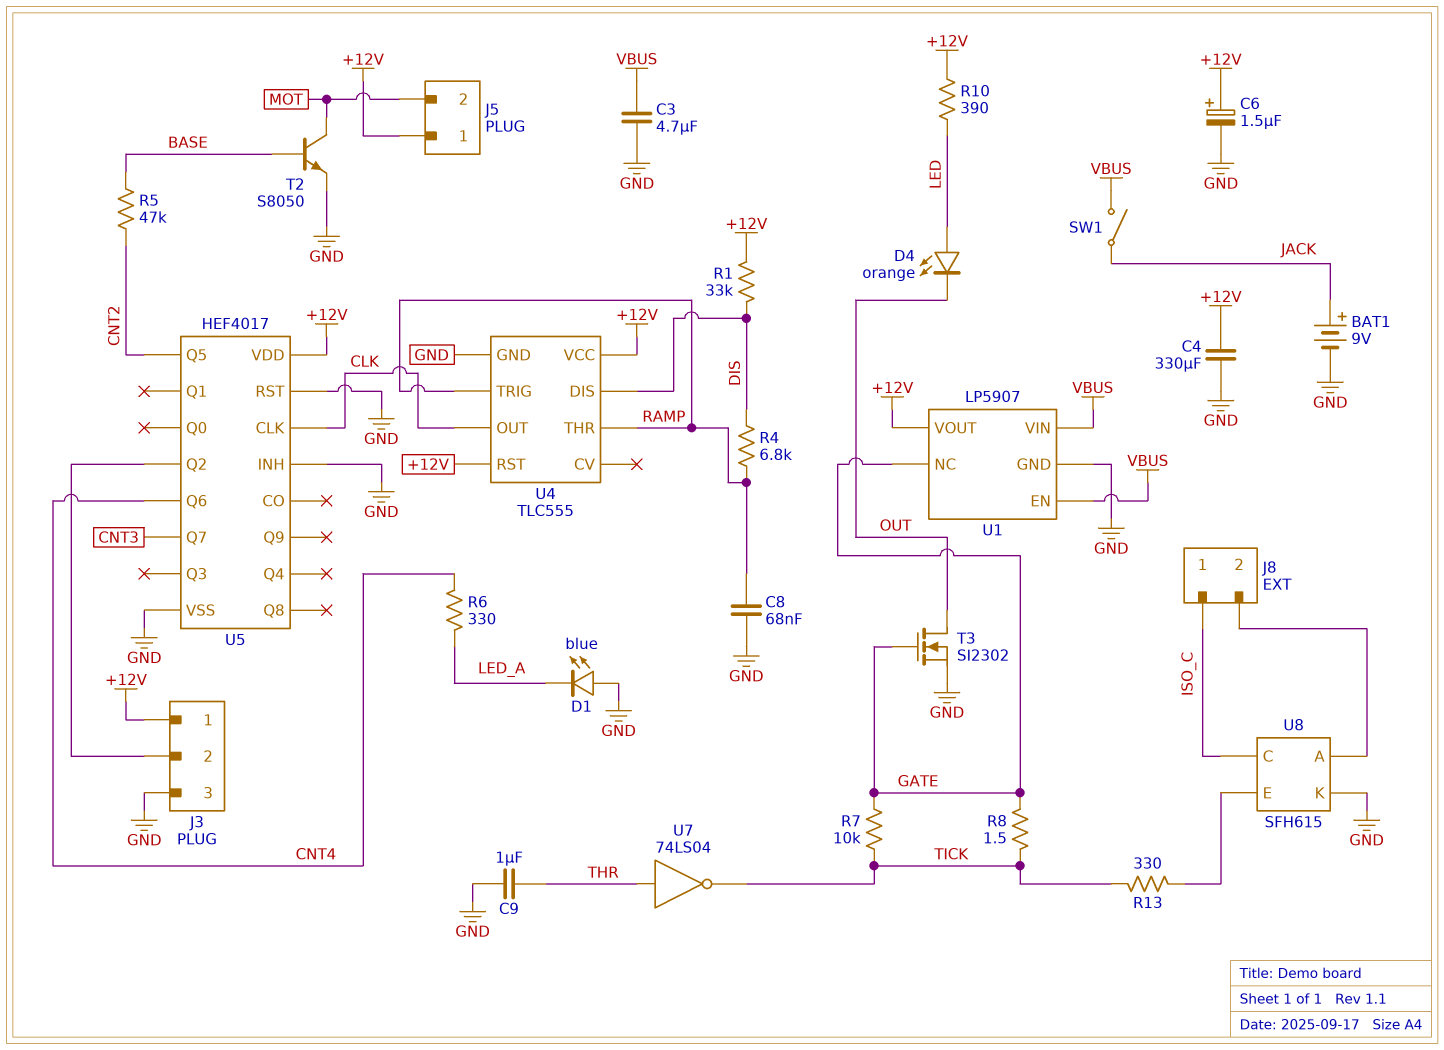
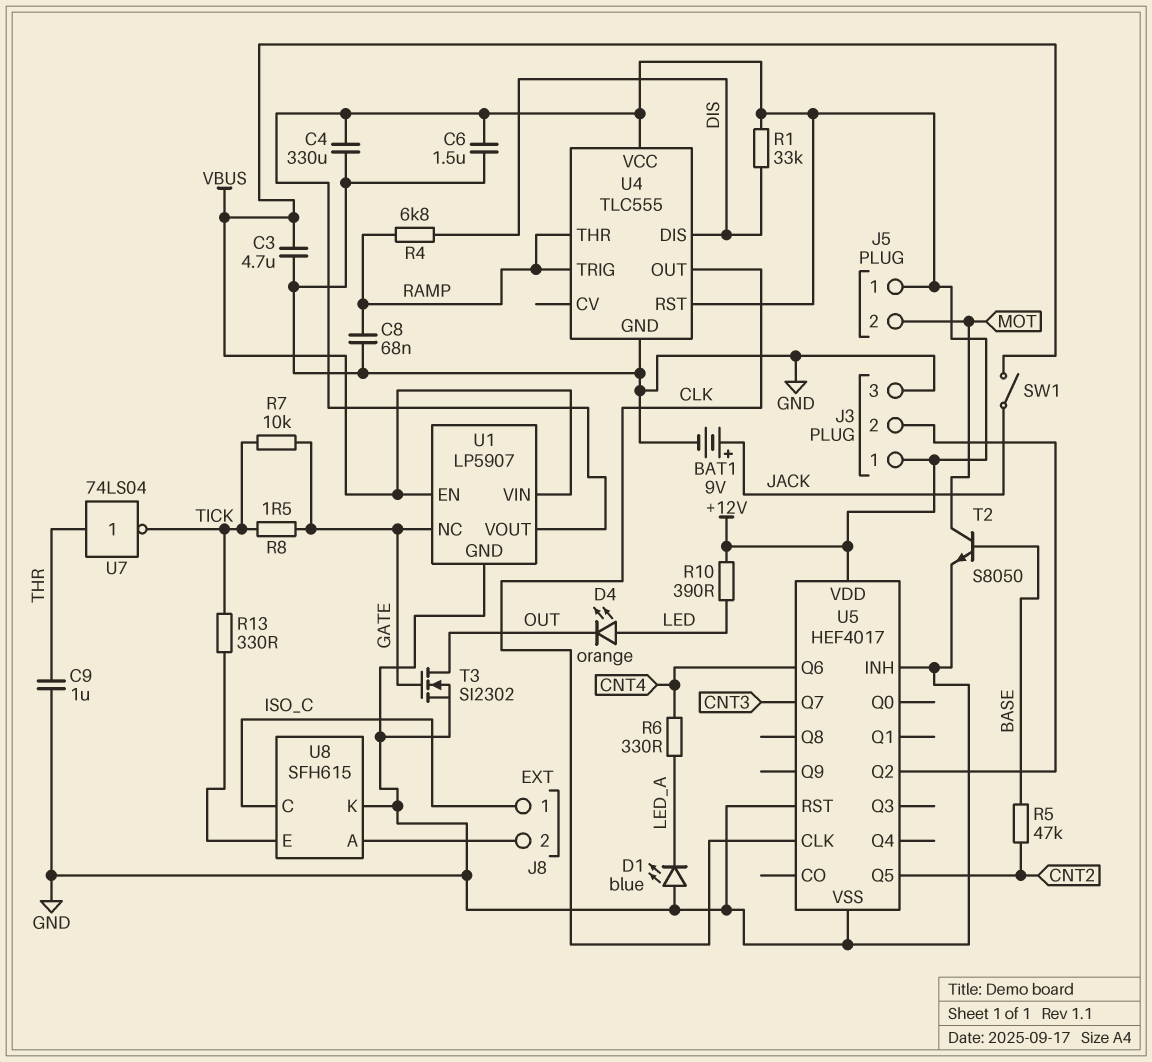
C6: 1.5uF (plus +12V, minus GND) -> 1.5uF (+12V, GND)

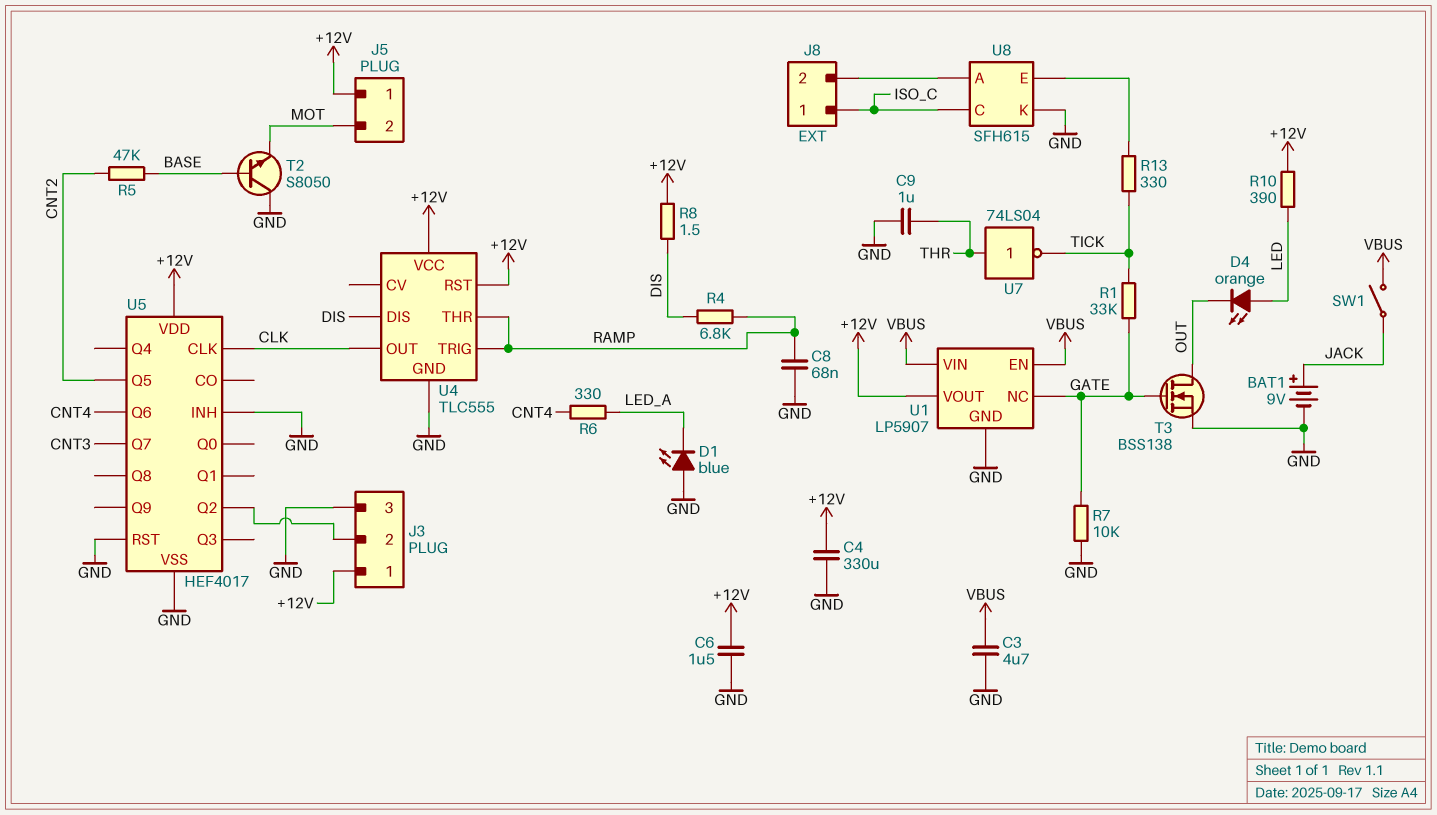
R1: 33k (+12V, DIS) -> 33k (GATE, TICK)
R7: 10k (GATE, TICK) -> 10k (GATE, GND)
R8: 1.5 (GATE, TICK) -> 1.5 (+12V, DIS)
T2: NPN S8050 (B BASE, C MOT, E GND) -> NPN S8050 (B BASE, C GND, E MOT)
T3: NMOS SI2302 (G GATE, D OUT, S GND) -> NMOS BSS138 (G GATE, D OUT, S GND)

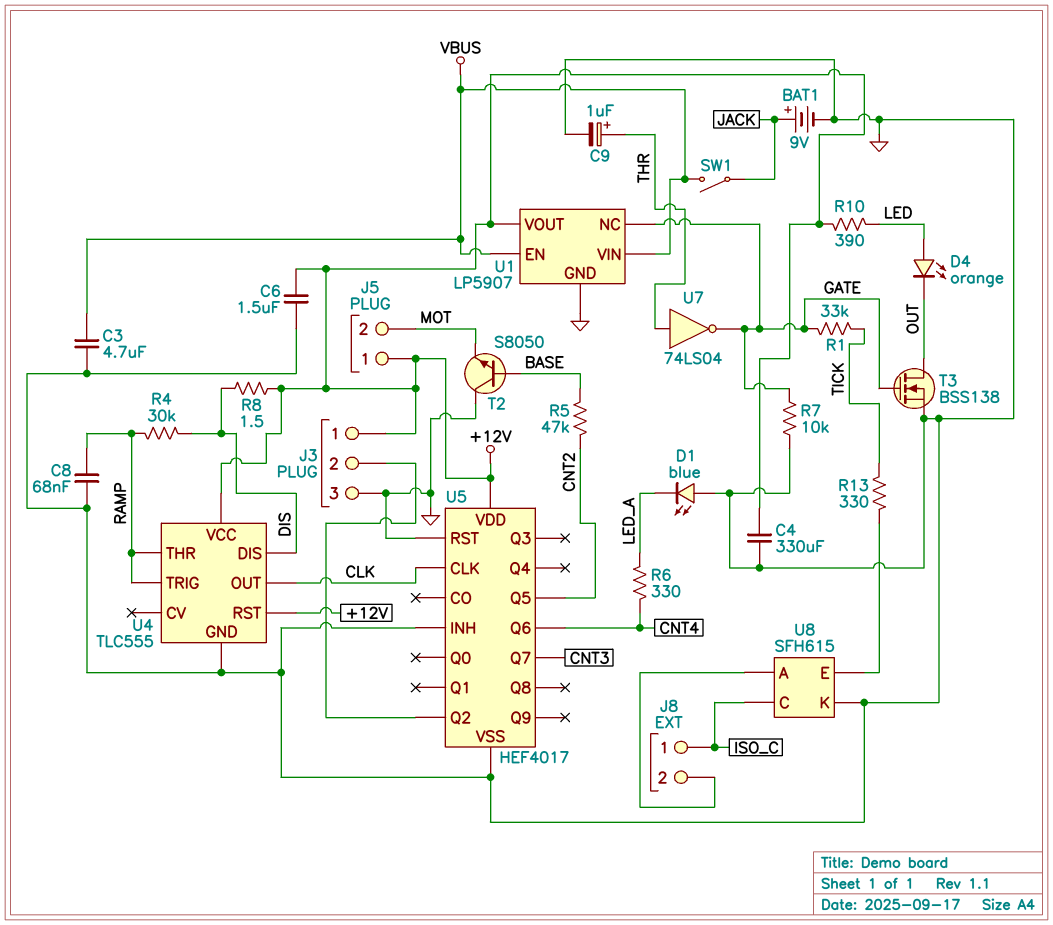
C9: 1uF (GND, THR) -> 1uF (plus THR, minus GND)
R4: 6.8k (DIS, RAMP) -> 30k (DIS, RAMP)
U7: NOT 74LS04 (in THR, out TICK) -> NOT 74LS04 (in THR, out GATE)

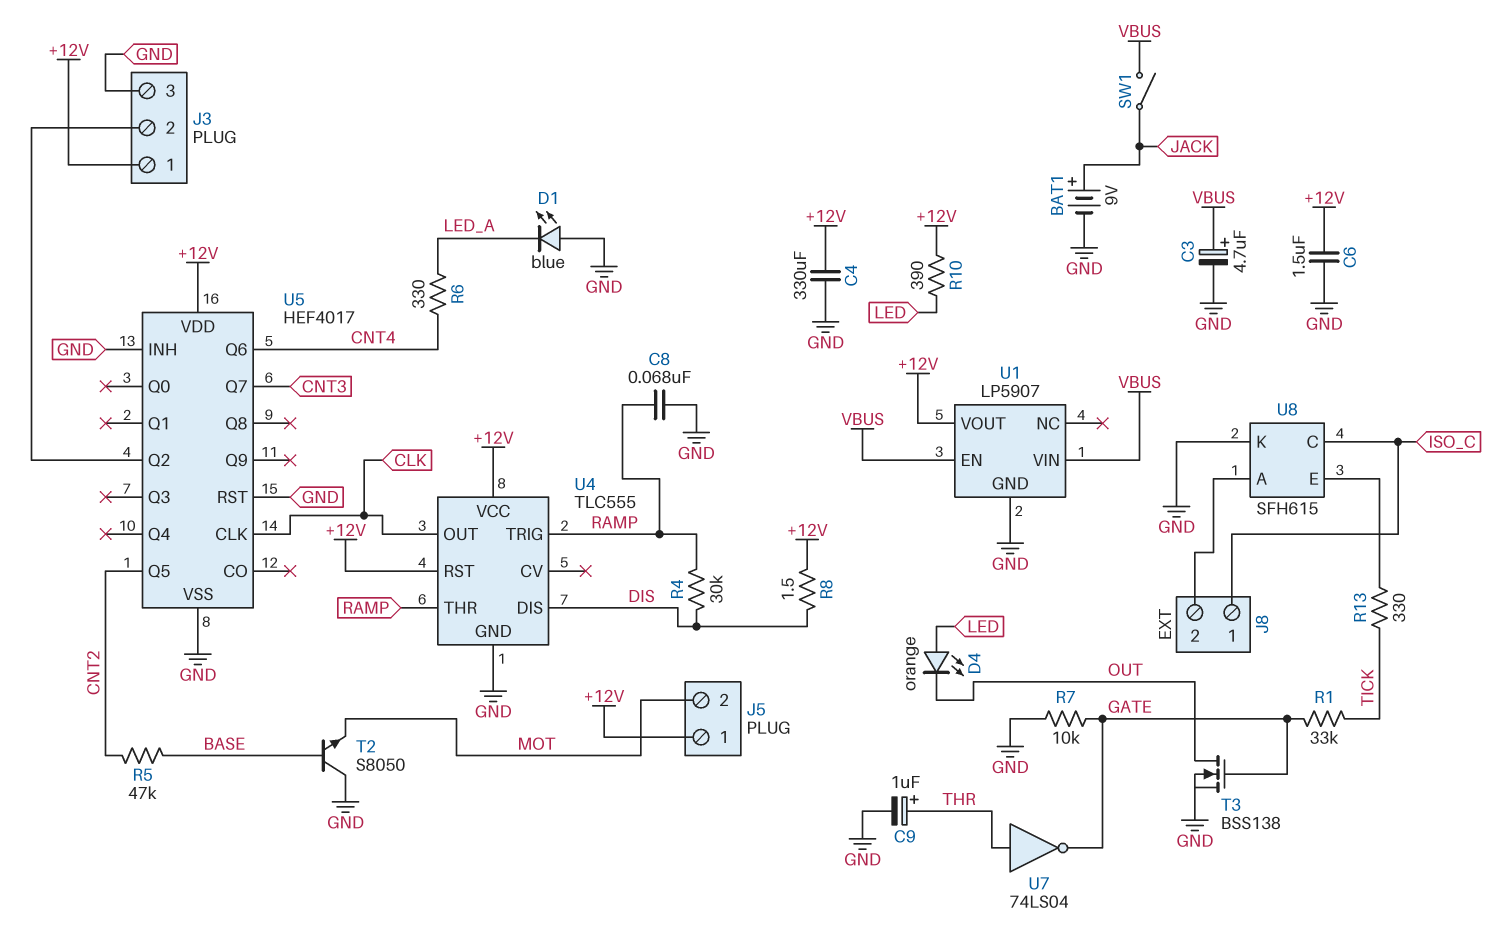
C3: 4.7uF (GND, VBUS) -> 4.7uF (plus VBUS, minus GND)
U1 pin NC: GATE -> none

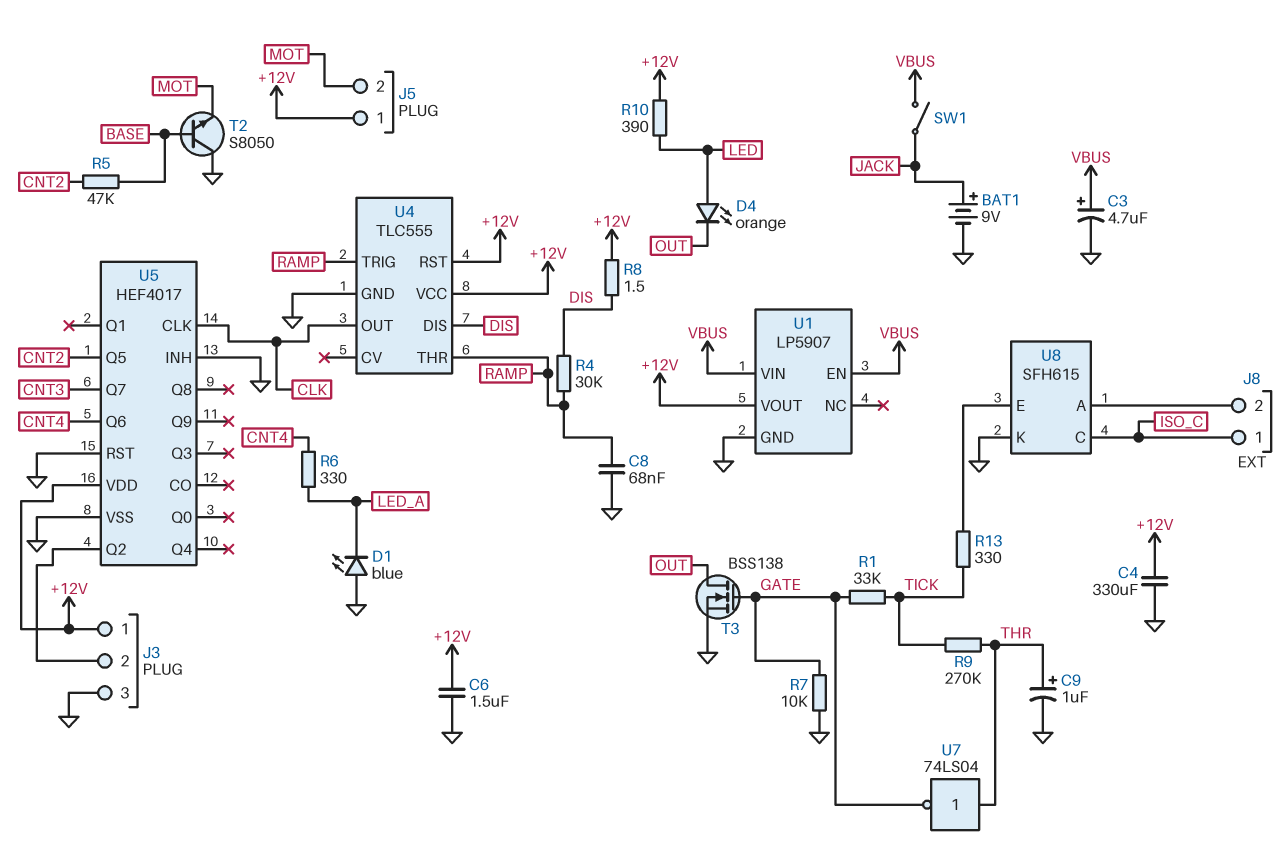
R9: none -> 270k (THR, TICK)

